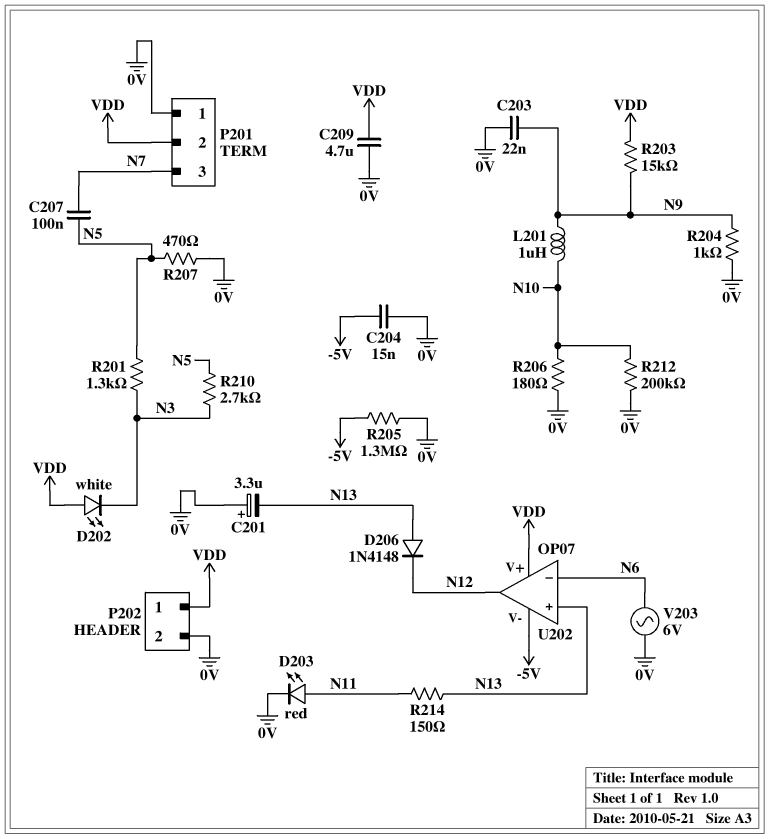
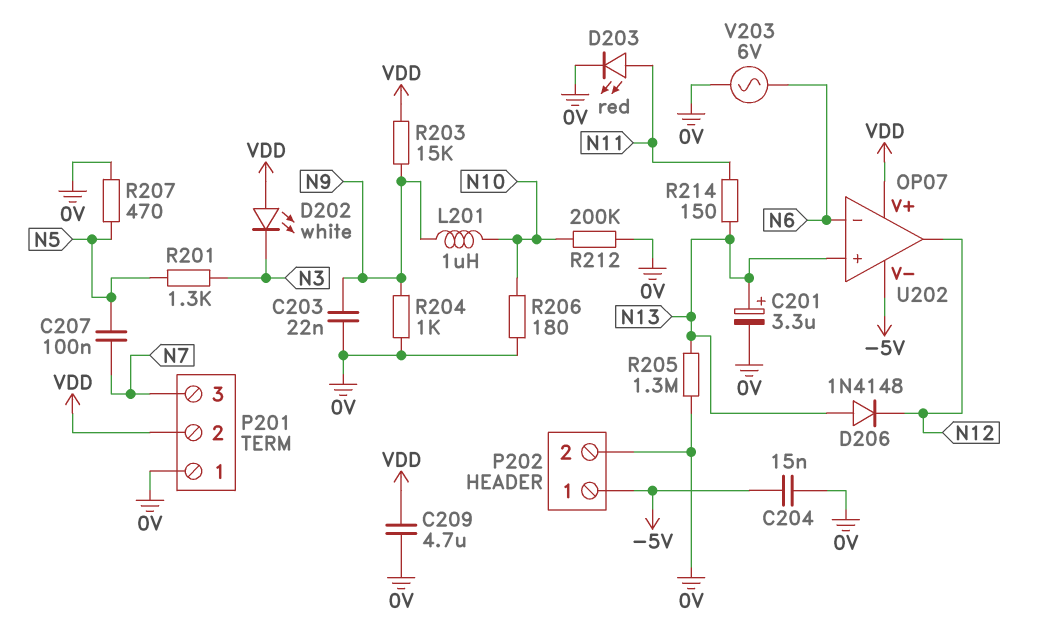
C201: 3.3uF (plus 0V, minus N13) -> 3.3uF (plus N13, minus 0V)
P202 pin 1: VDD -> -5V
R205: 1.3M (-5V, 0V) -> 1.3M (0V, N13)
R210: 2.7k (N3, N5) -> none

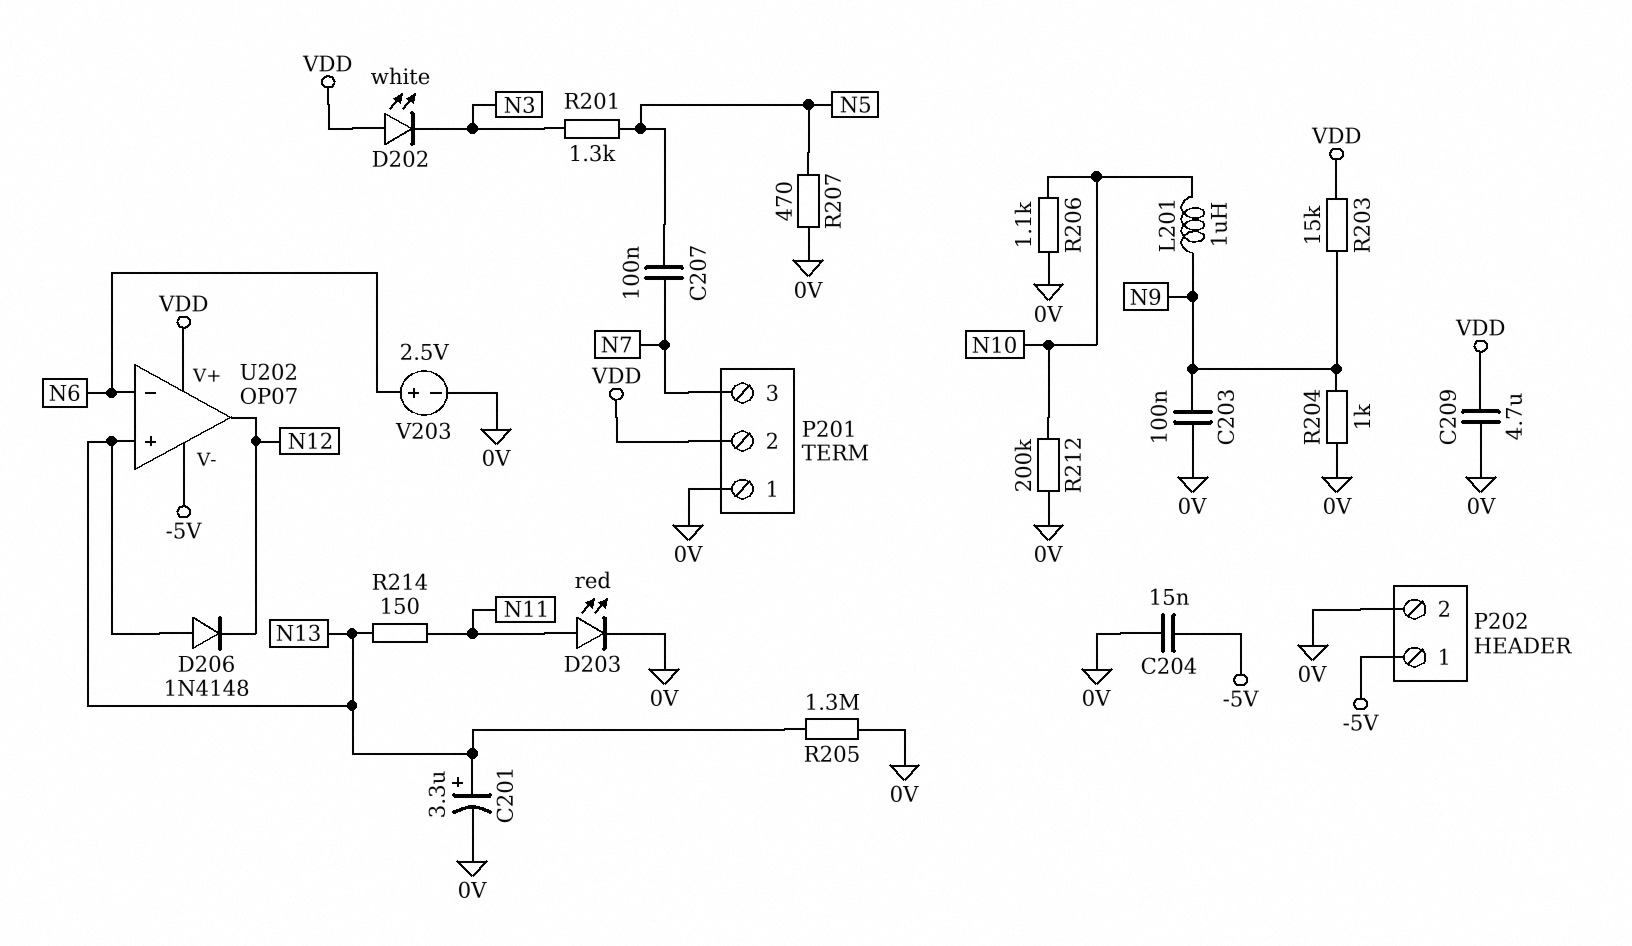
C203: 22nF (0V, N9) -> 100nF (0V, N9)
R206: 180 (0V, N10) -> 1.1k (0V, N10)
V203: AC 6V (0V, N6) -> 2.5V (plus N6, minus 0V)

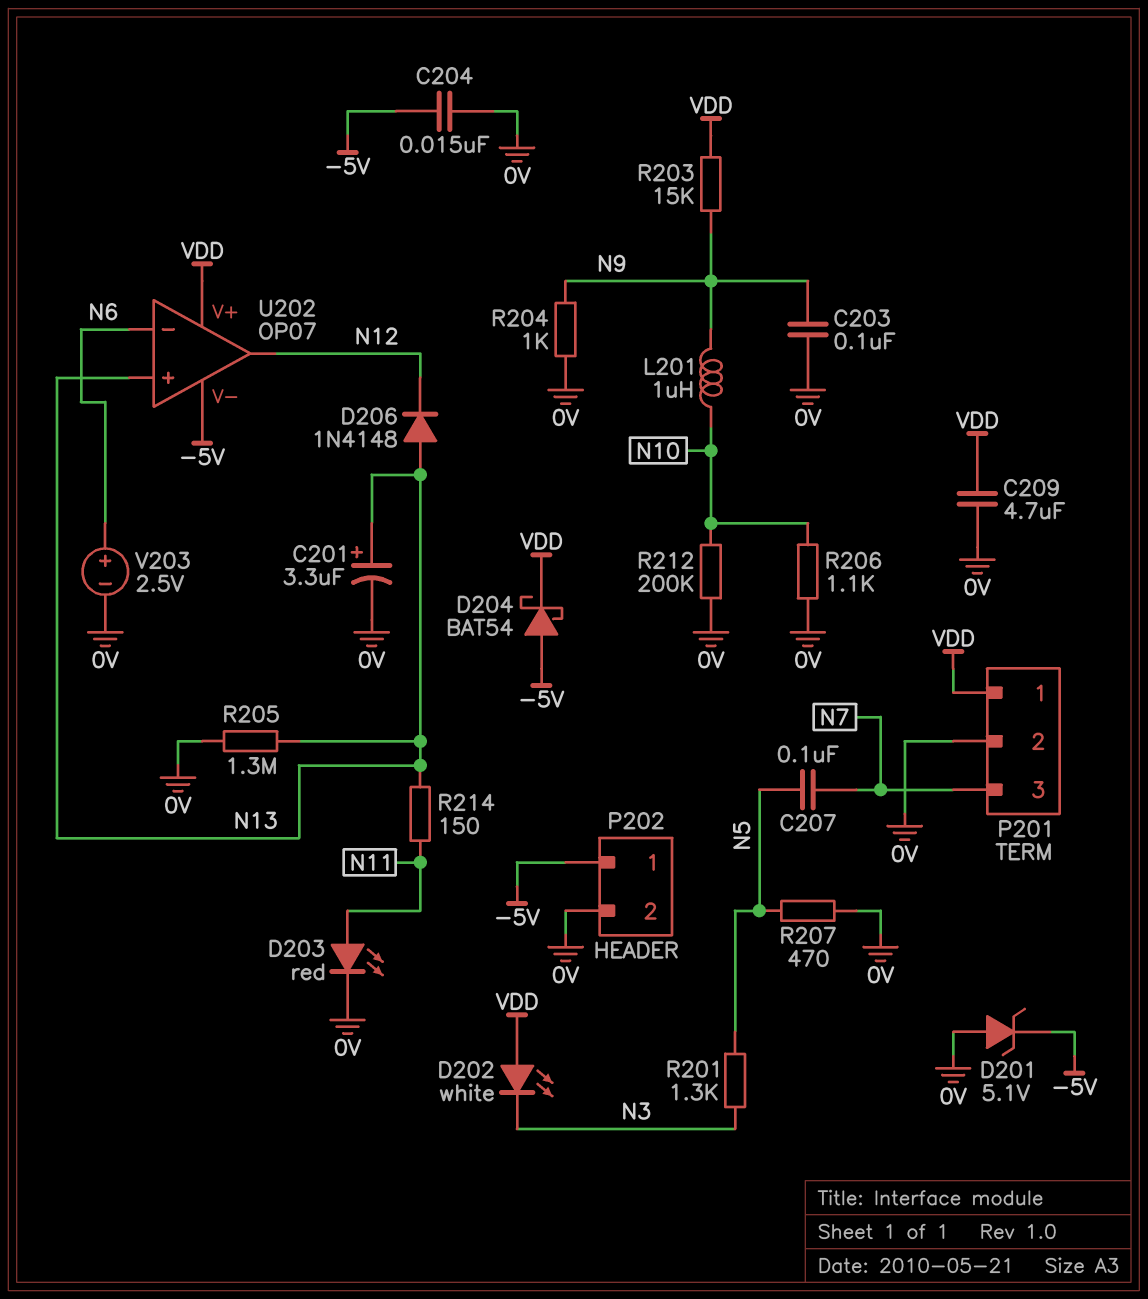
D201: none -> zener 5.1V (A 0V, K -5V)
D204: none -> schottky BAT54 (A -5V, K VDD)
P201 pin 1: 0V -> VDD
P201 pin 2: VDD -> 0V

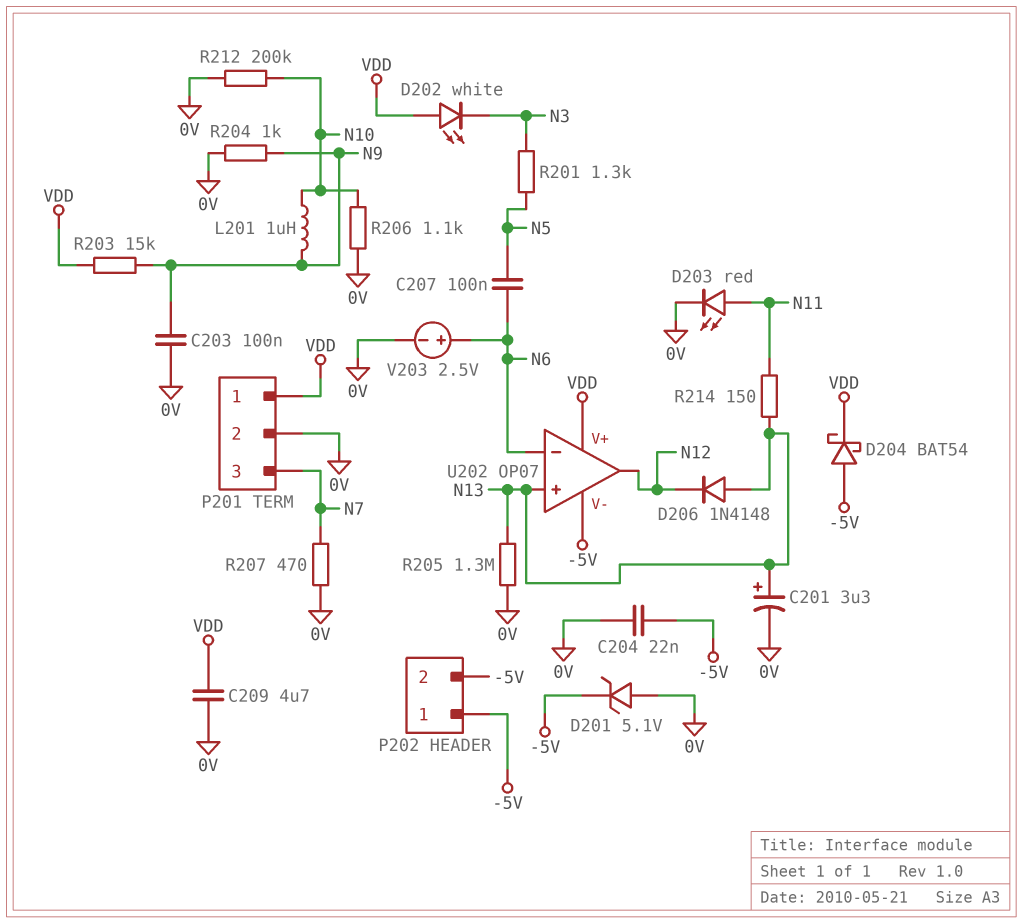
C204: 15nF (-5V, 0V) -> 22nF (-5V, 0V)
C207: 100nF (N5, N7) -> 100nF (N5, N6)
P202 pin 2: 0V -> -5V
R207: 470 (0V, N5) -> 470 (0V, N7)

